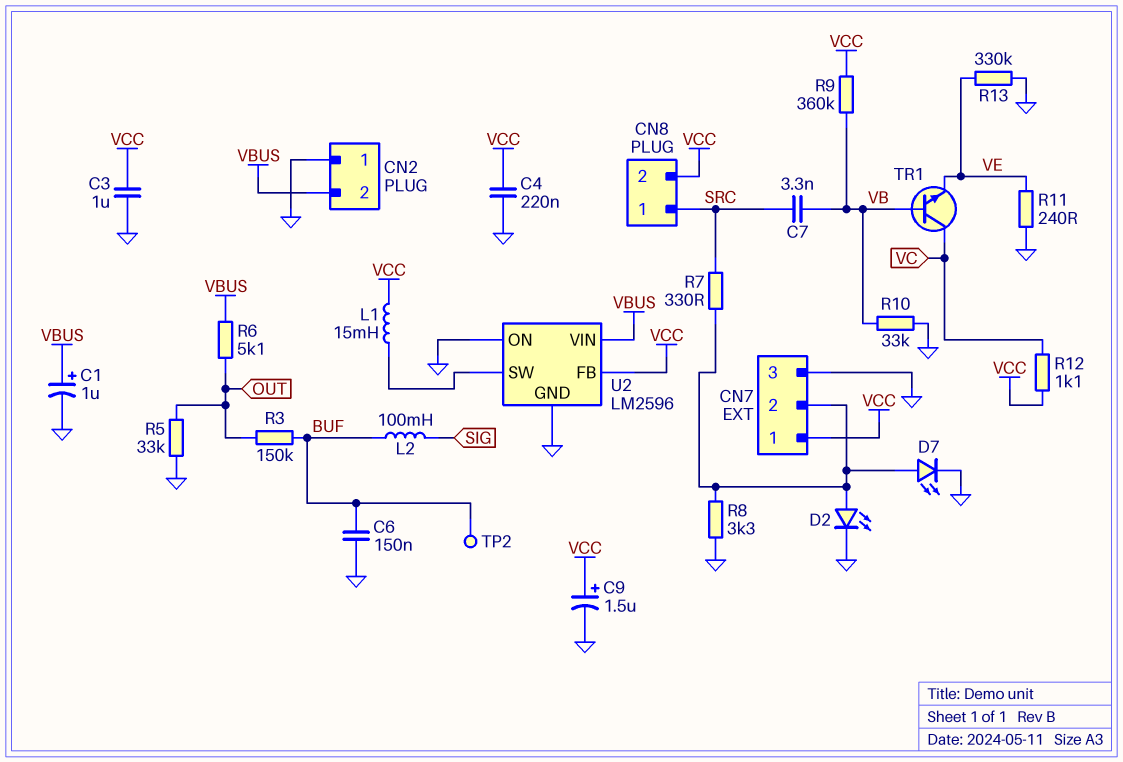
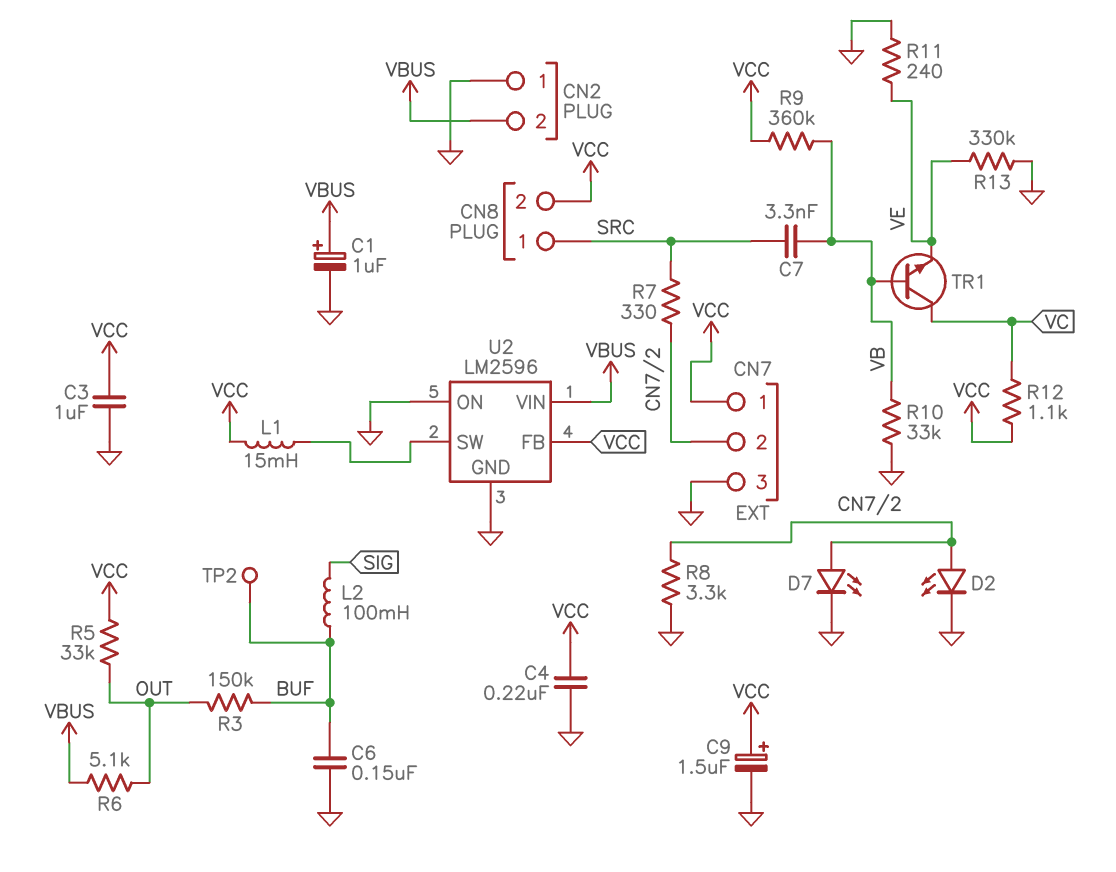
R5: 33k (GND, OUT) -> 33k (OUT, VCC)

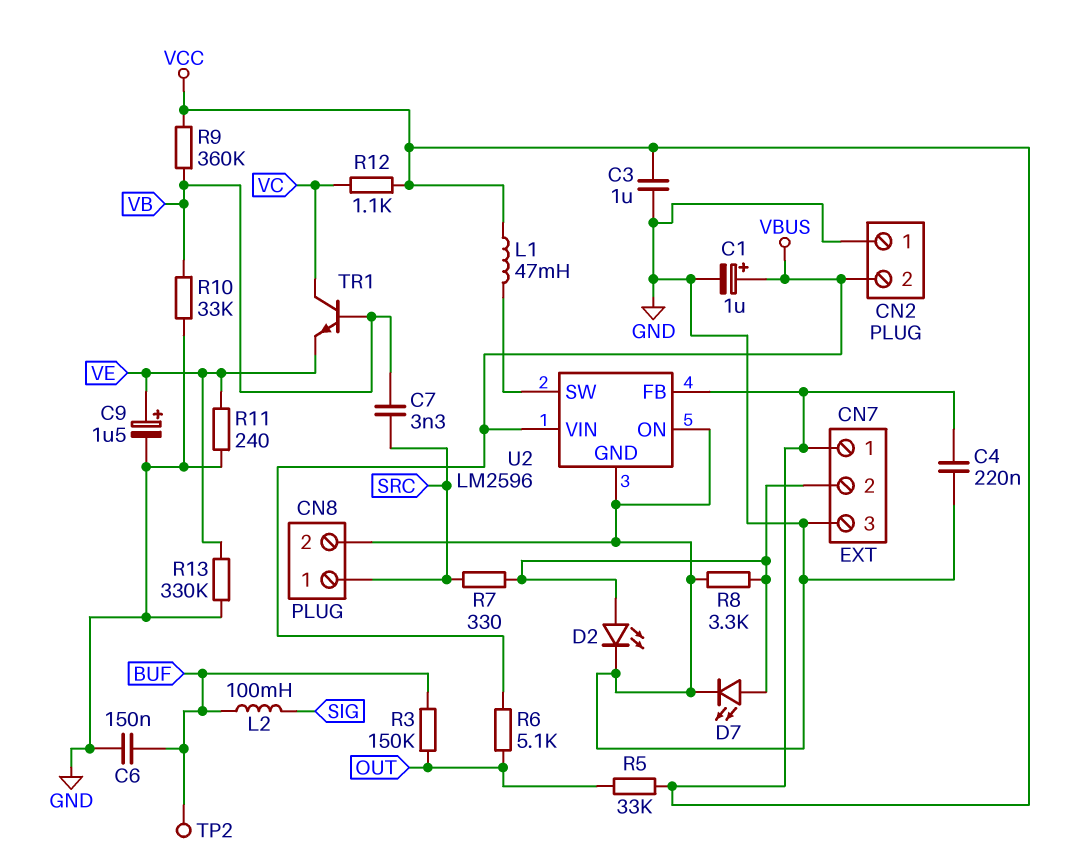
C9: 1.5uF (plus VCC, minus GND) -> 1.5uF (plus VE, minus GND)
CN8 pin 2: VCC -> GND
L1: 15mH (U2/SW, VCC) -> 47mH (U2/SW, VCC)

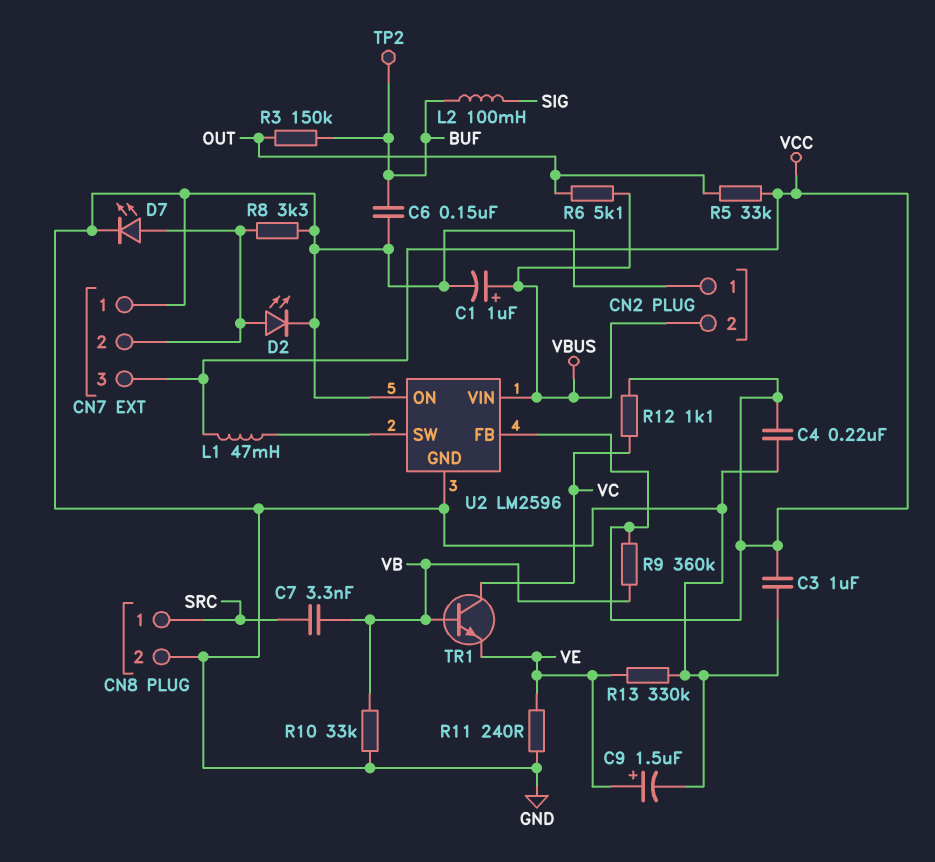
CN7 pin 1: VCC -> GND
CN7 pin 3: GND -> VCC
R7: 330 (CN7/2, SRC) -> none

